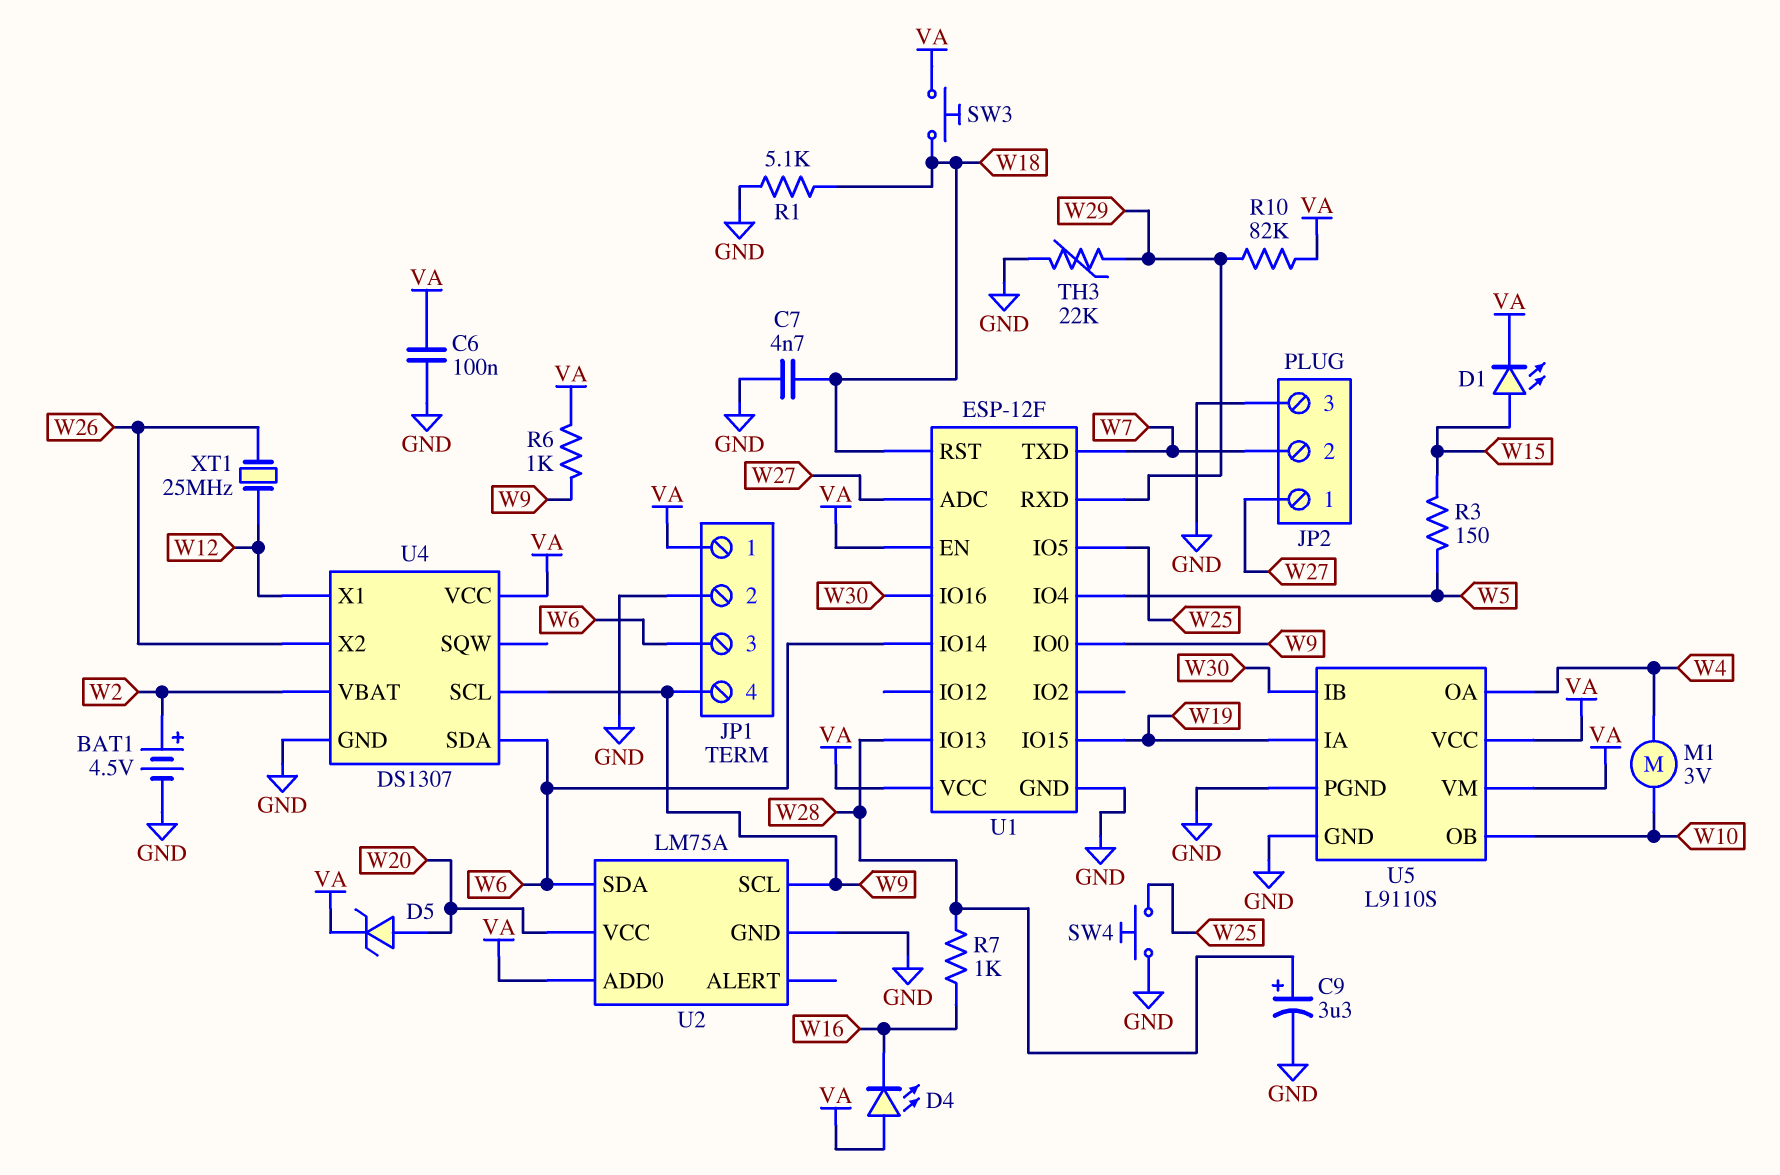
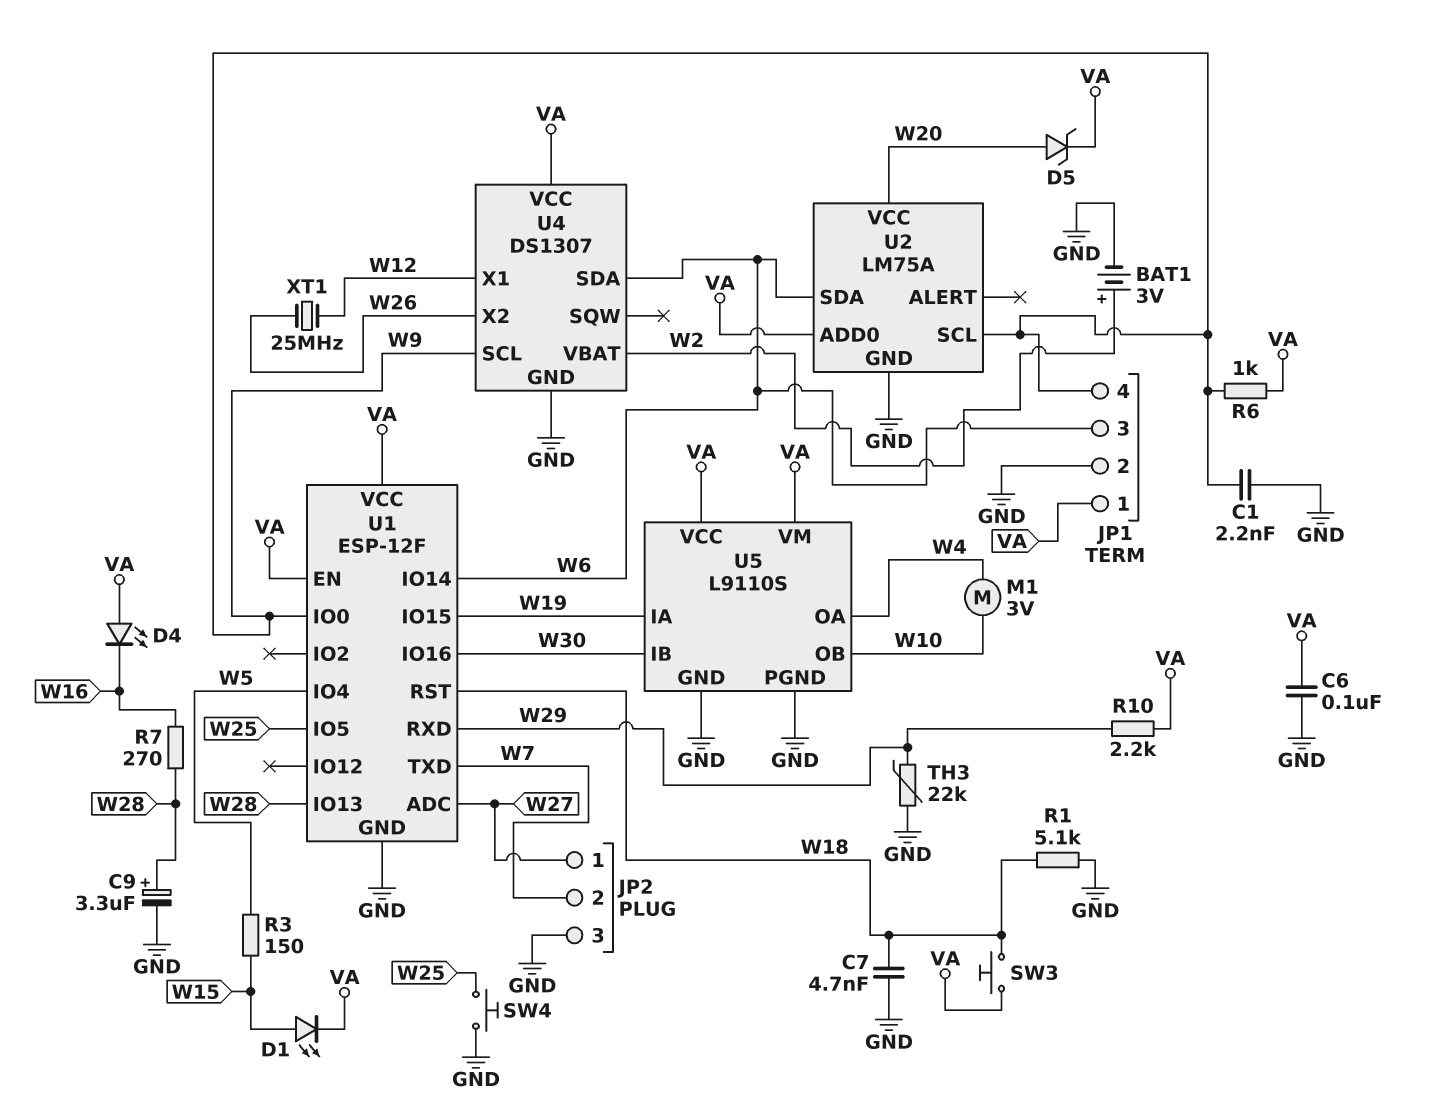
BAT1: 4.5V (plus W2, minus GND) -> 3V (plus W2, minus GND)
C1: none -> 2.2nF (GND, W9)
R7: 1k (W16, W28) -> 270 (W16, W28)
R10: 82k (VA, W29) -> 2.2k (VA, W29)

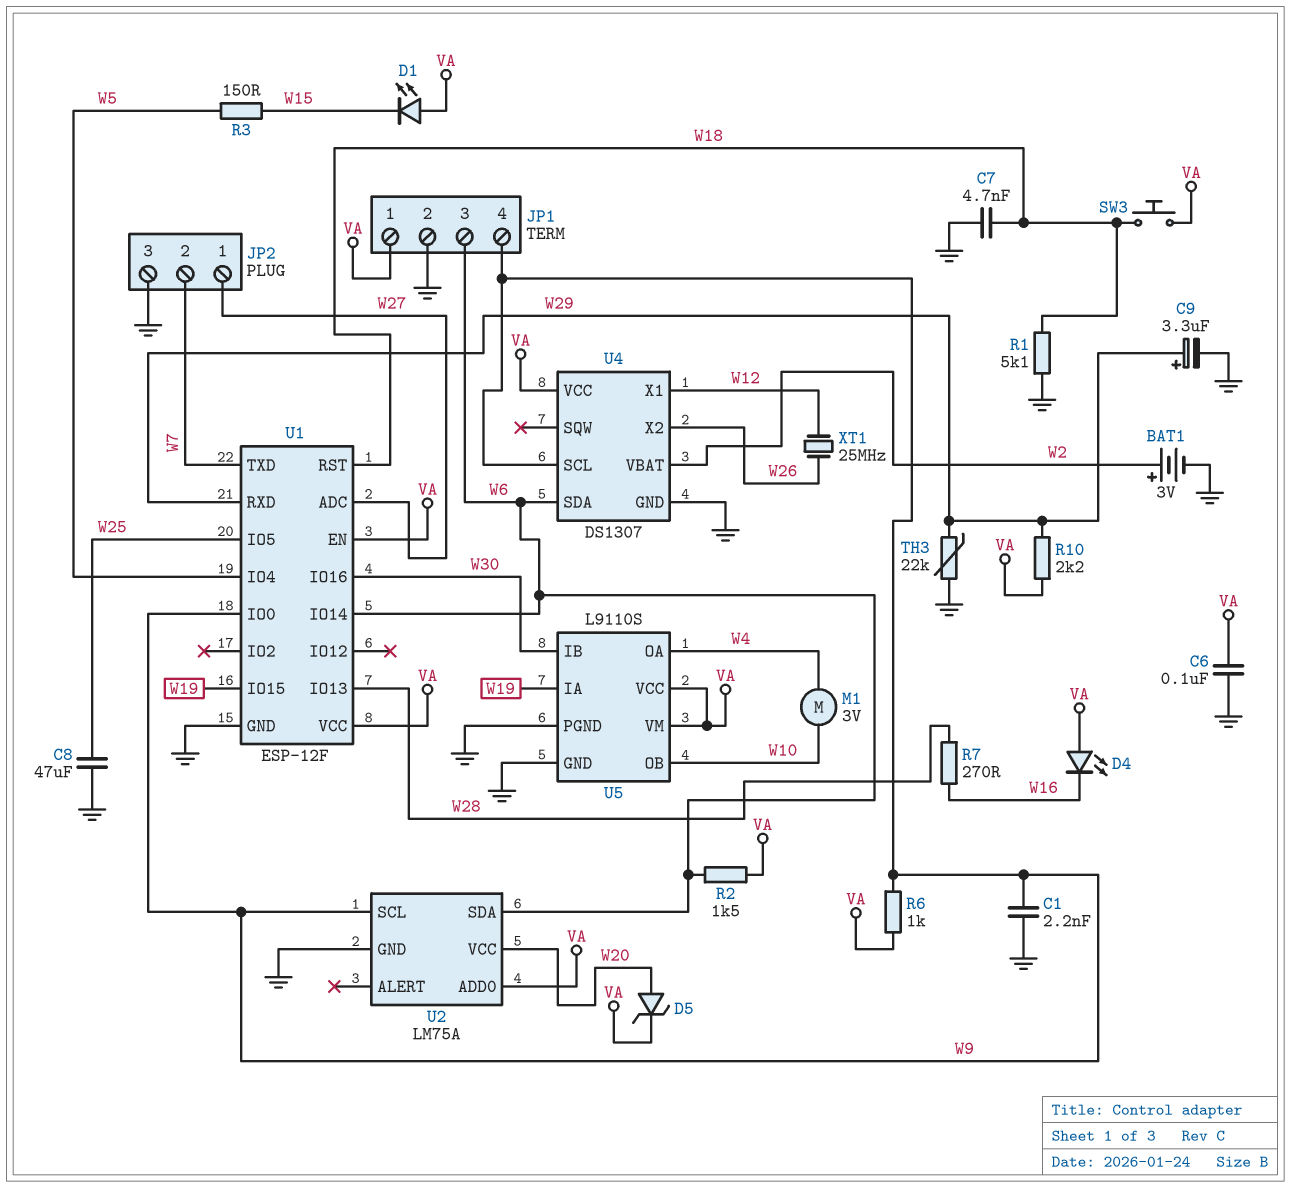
C8: none -> 47uF (GND, W25)
C9: 3.3uF (plus W28, minus GND) -> 3.3uF (plus W29, minus GND)
D1: LED (A W15, K VA) -> LED (A VA, K W15)
R2: none -> 1.5k (VA, W6)
SW4: button (GND, W25) -> none

